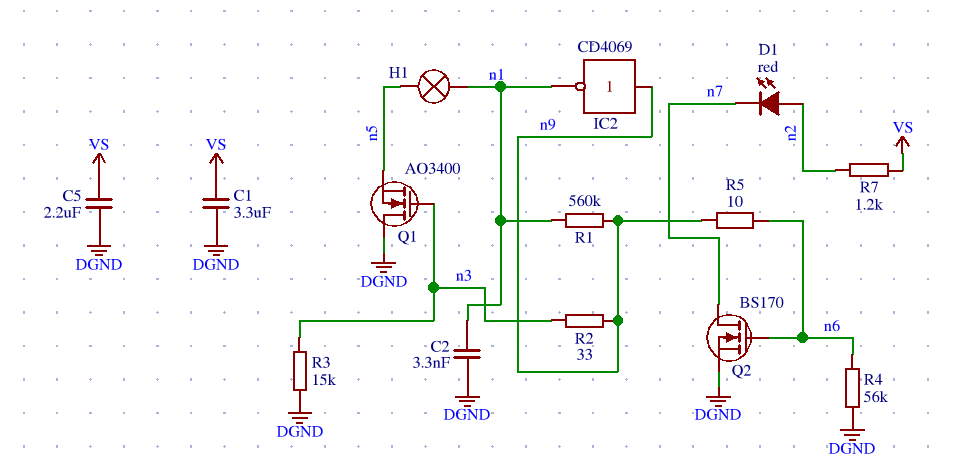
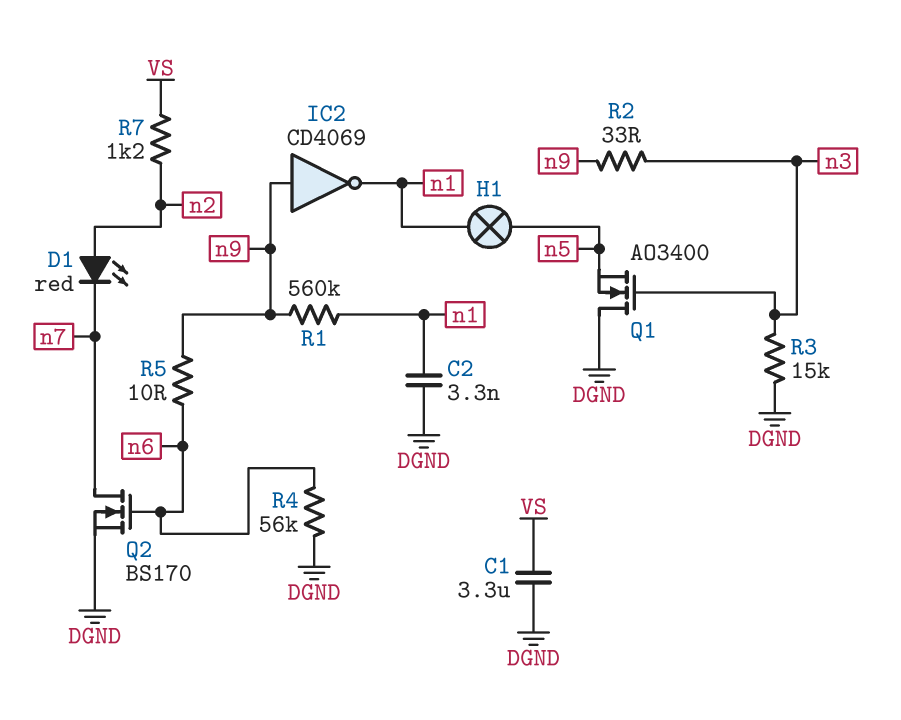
C5: 2.2uF (DGND, VS) -> none

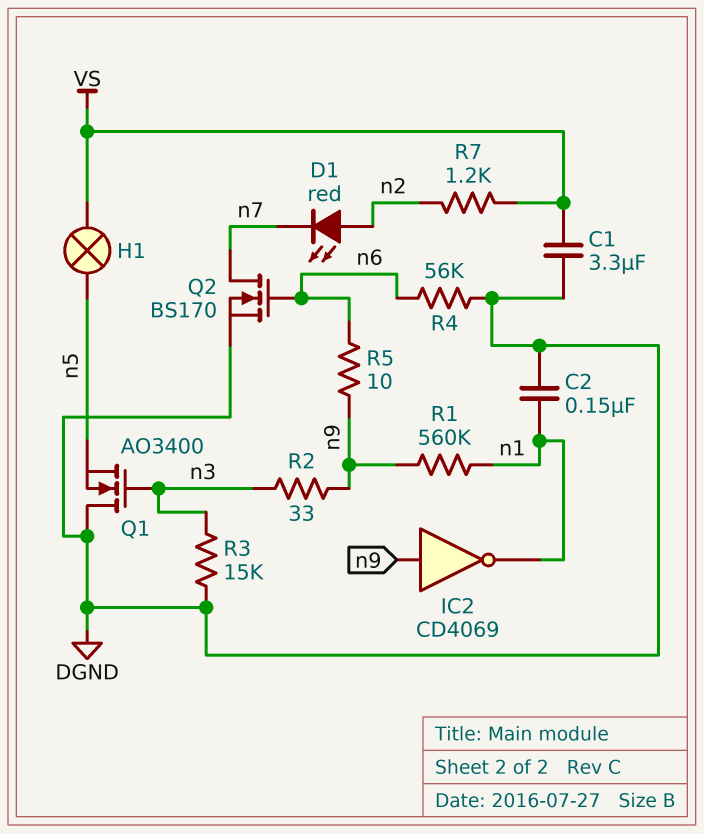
C2: 3.3nF (DGND, n1) -> 150nF (DGND, n1)
H1: lamp (n1, n5) -> lamp (VS, n5)

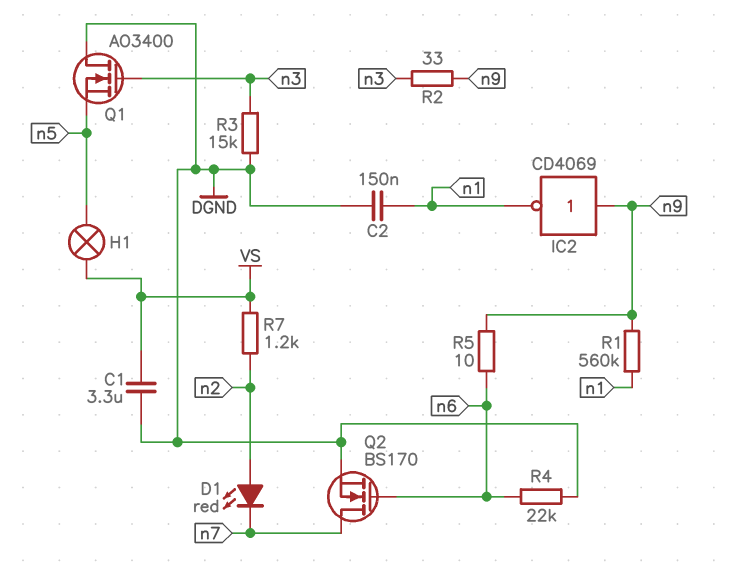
R4: 56k (DGND, n6) -> 22k (DGND, n6)

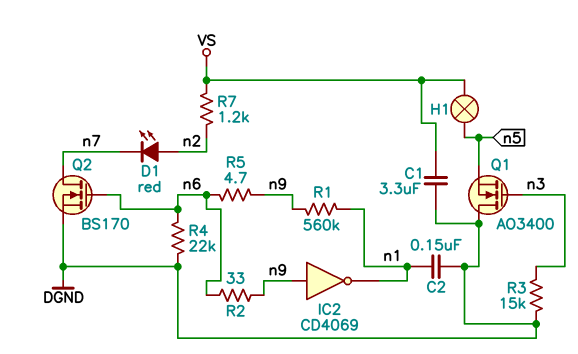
R2: 33 (n3, n9) -> 33 (n6, n9)
R5: 10 (n6, n9) -> 4.7 (n6, n9)

